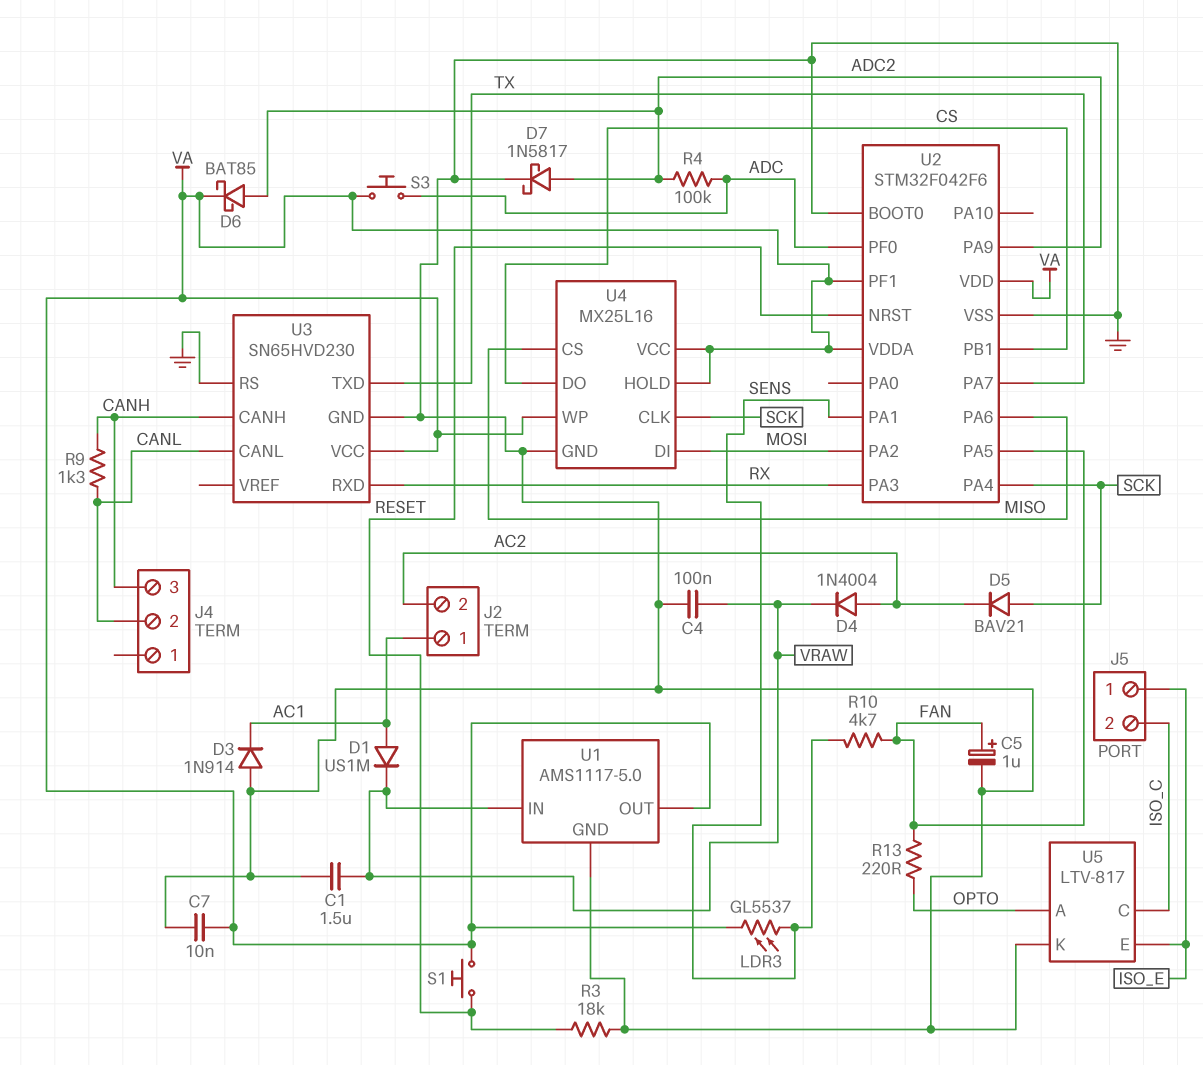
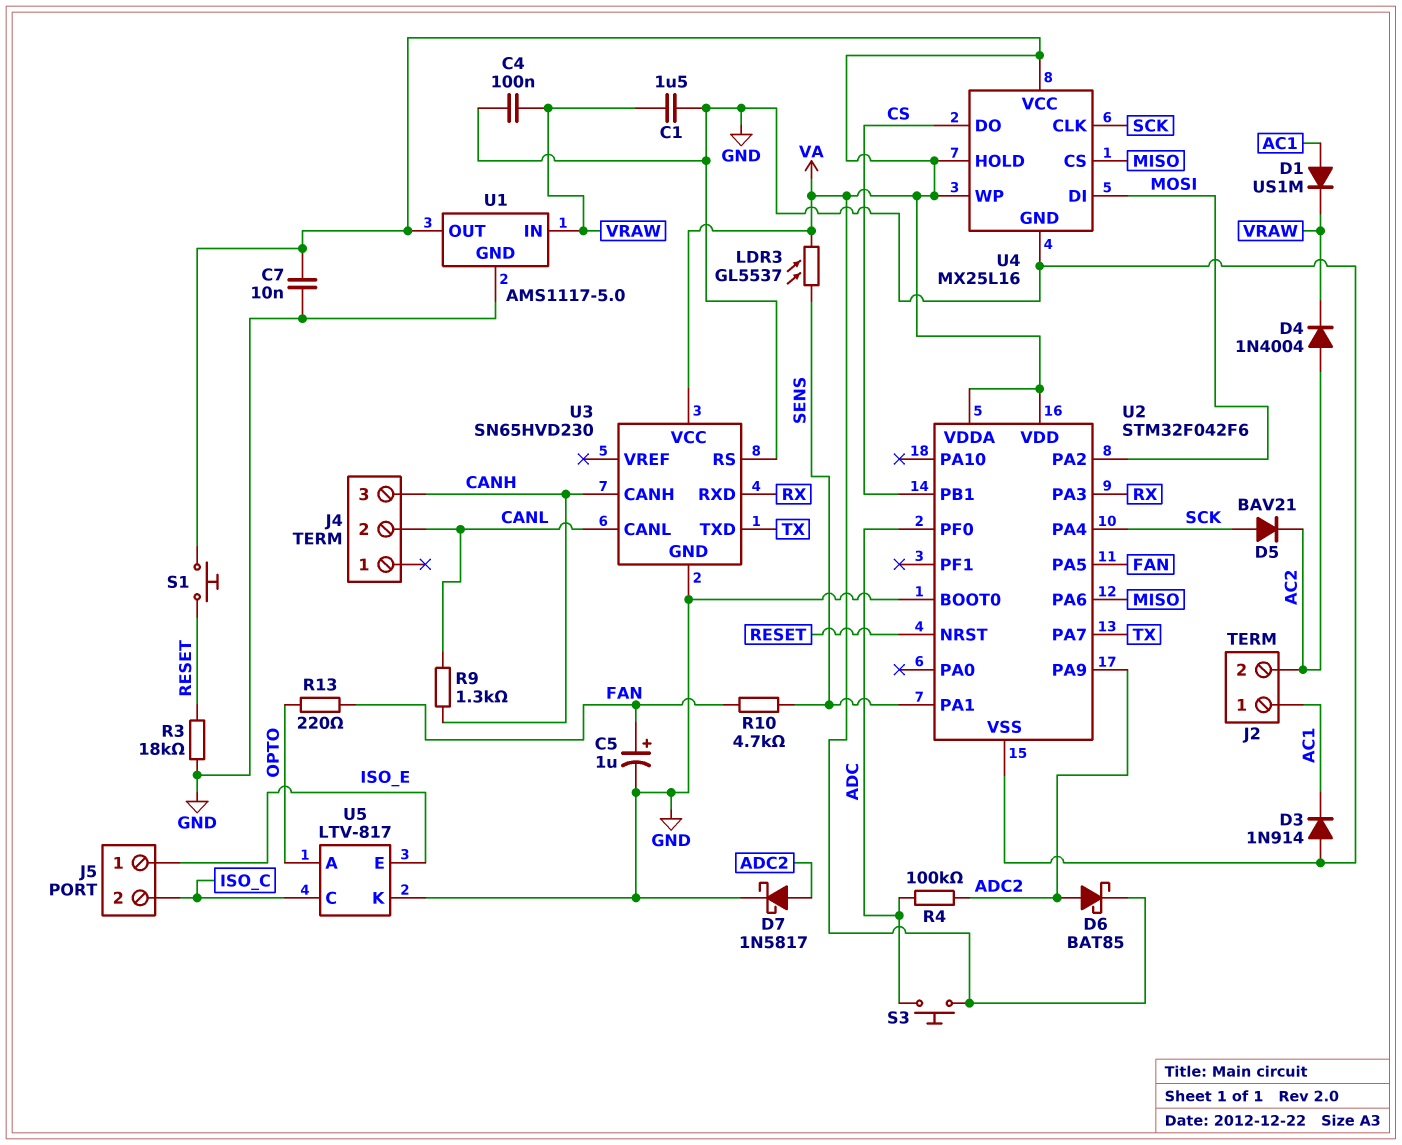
U2 pin PF1: VA -> none

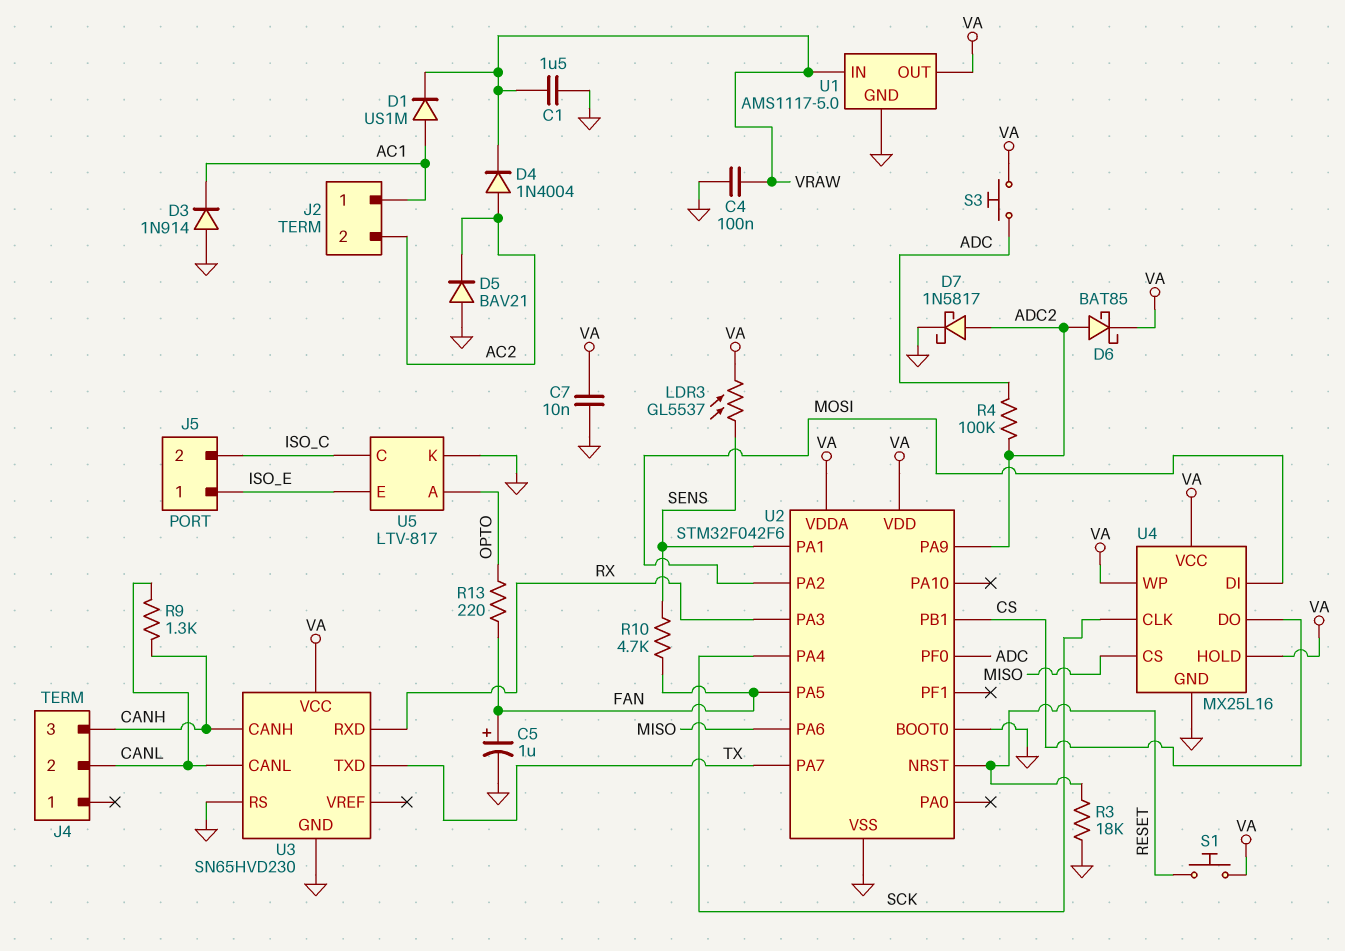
D5: diode BAV21 (A SCK, K AC2) -> diode BAV21 (A GND, K AC2)

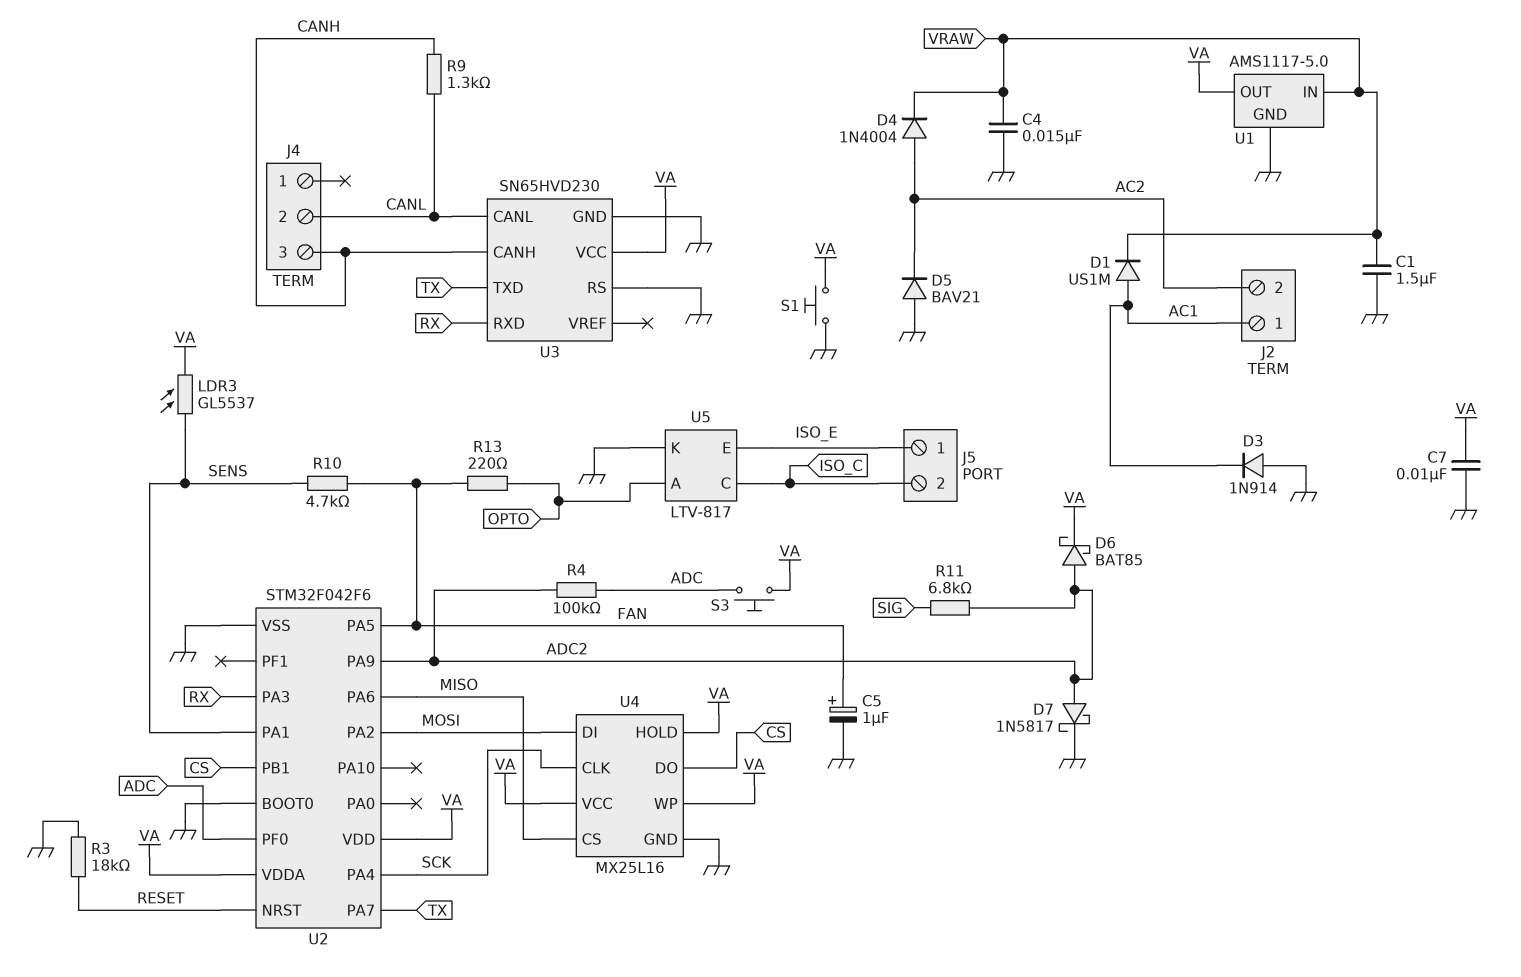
C4: 100nF (GND, VRAW) -> 15nF (GND, VRAW)
R11: none -> 6.8k (ADC2, SIG)
S1: button (RESET, VA) -> button (GND, VA)

